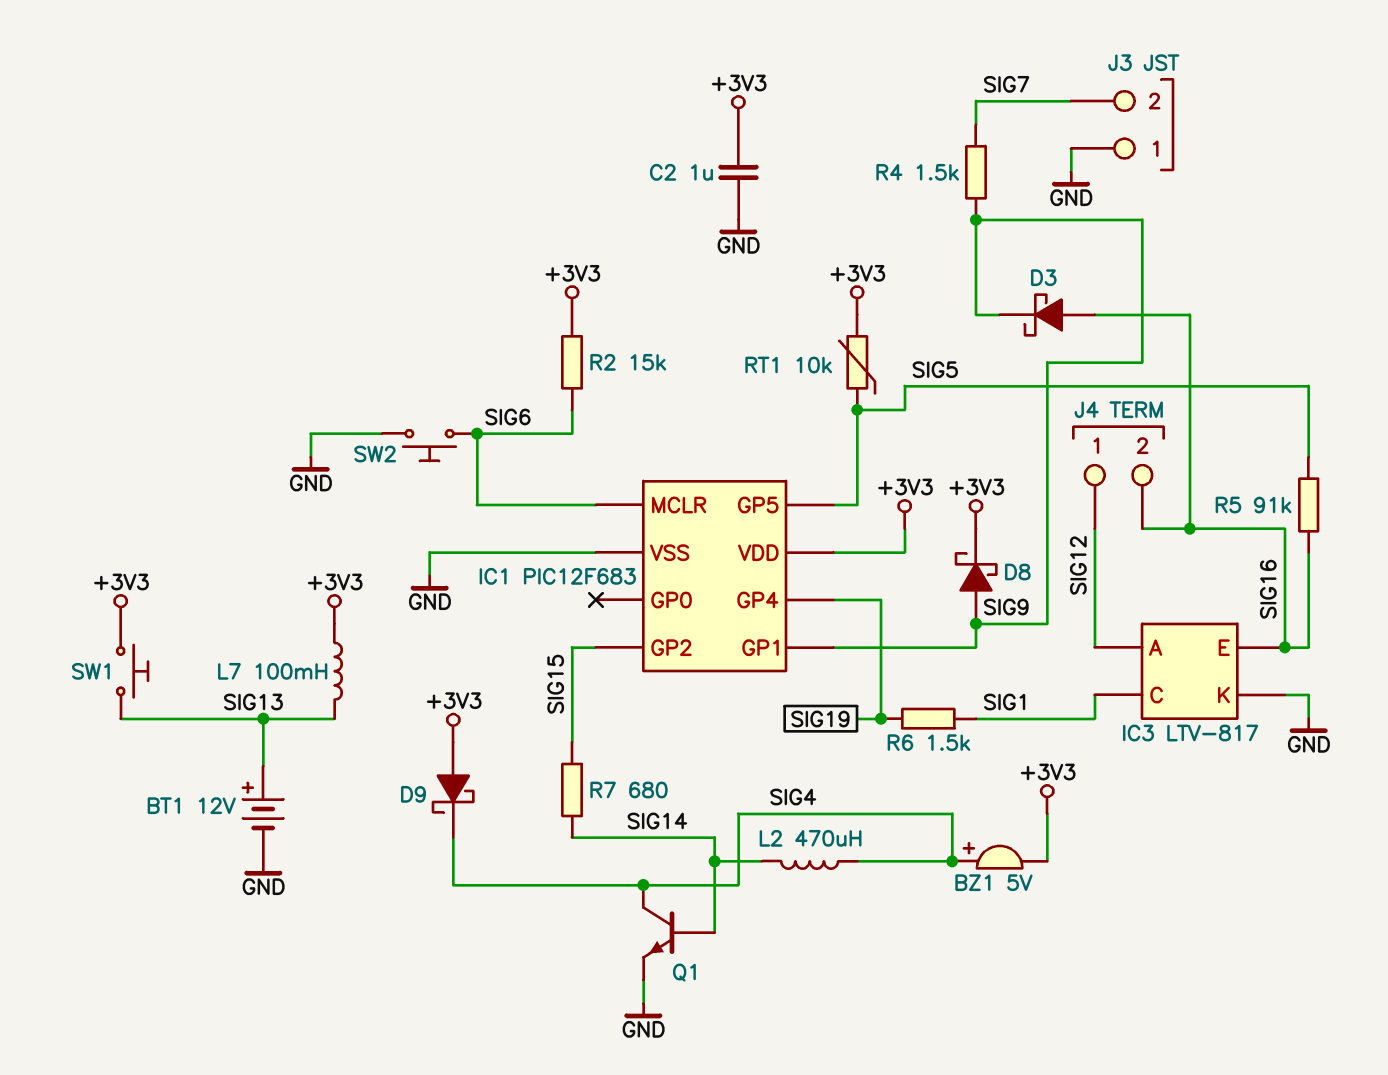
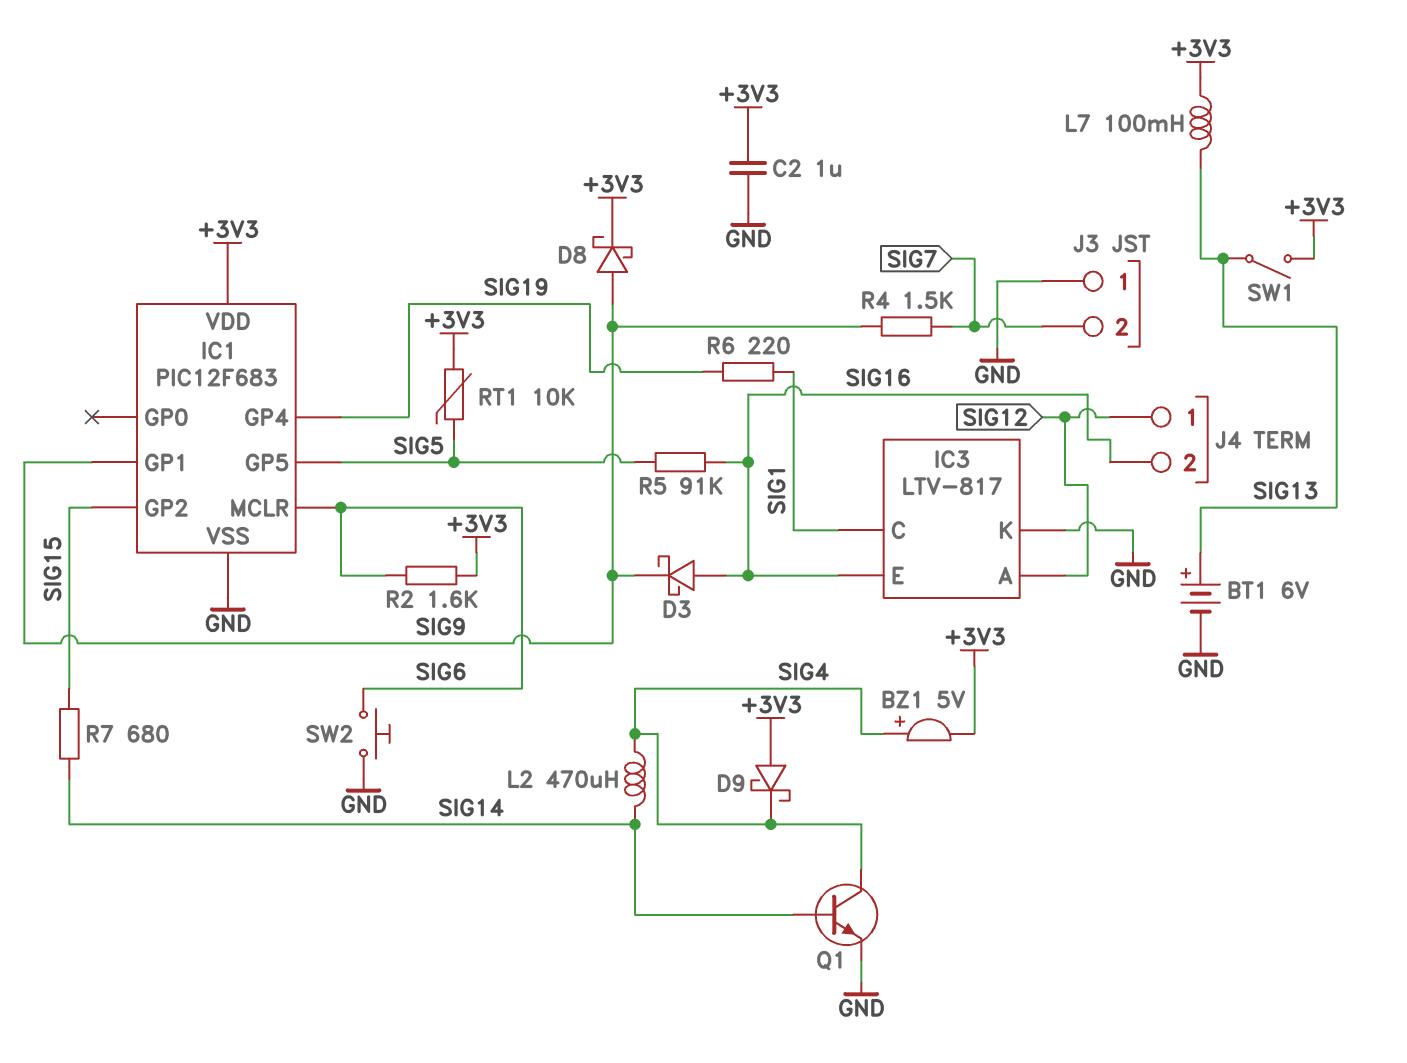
BT1: 12V (plus SIG13, minus GND) -> 6V (plus SIG13, minus GND)
R2: 15k (+3V3, SIG6) -> 1.6k (+3V3, SIG6)
R6: 1.5k (SIG1, SIG19) -> 220 (SIG1, SIG19)
SW1: button (+3V3, SIG13) -> switch (+3V3, SIG13)

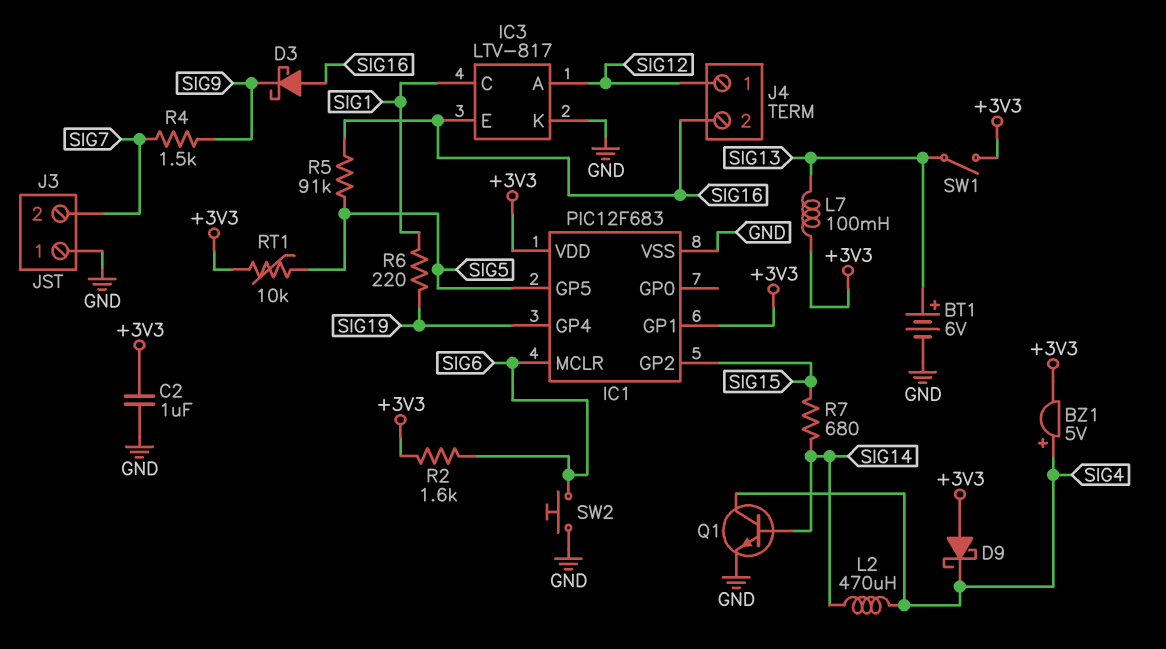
D8: schottky (A SIG9, K +3V3) -> none
IC1 pin GP1: SIG9 -> +3V3

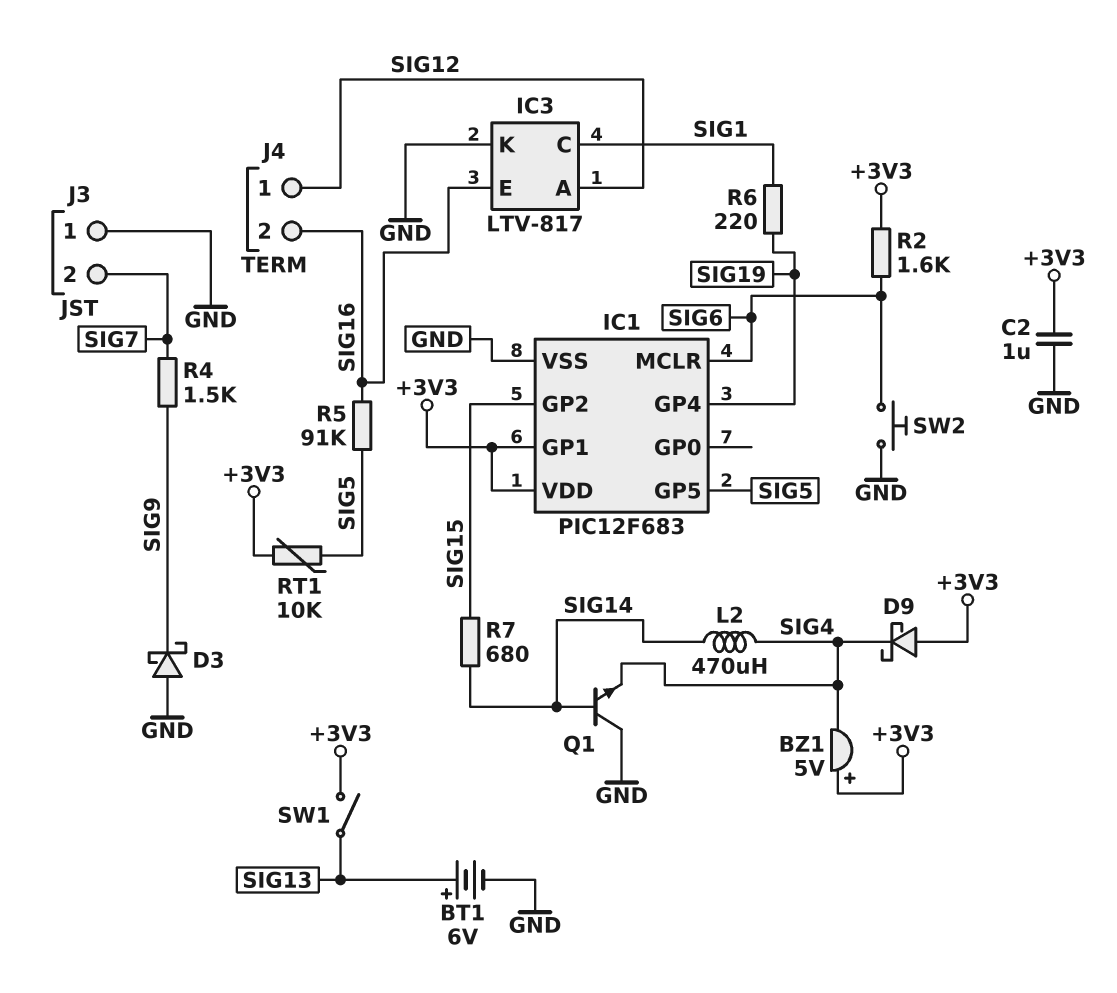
BZ1: buzzer 5V (plus SIG4, minus +3V3) -> buzzer 5V (plus +3V3, minus SIG4)
D3: schottky (A SIG16, K SIG9) -> schottky (A GND, K SIG9)
L7: 100mH (+3V3, SIG13) -> none
Q1: NPN (B SIG14, C SIG4, E GND) -> NPN (B SIG14, C GND, E SIG4)

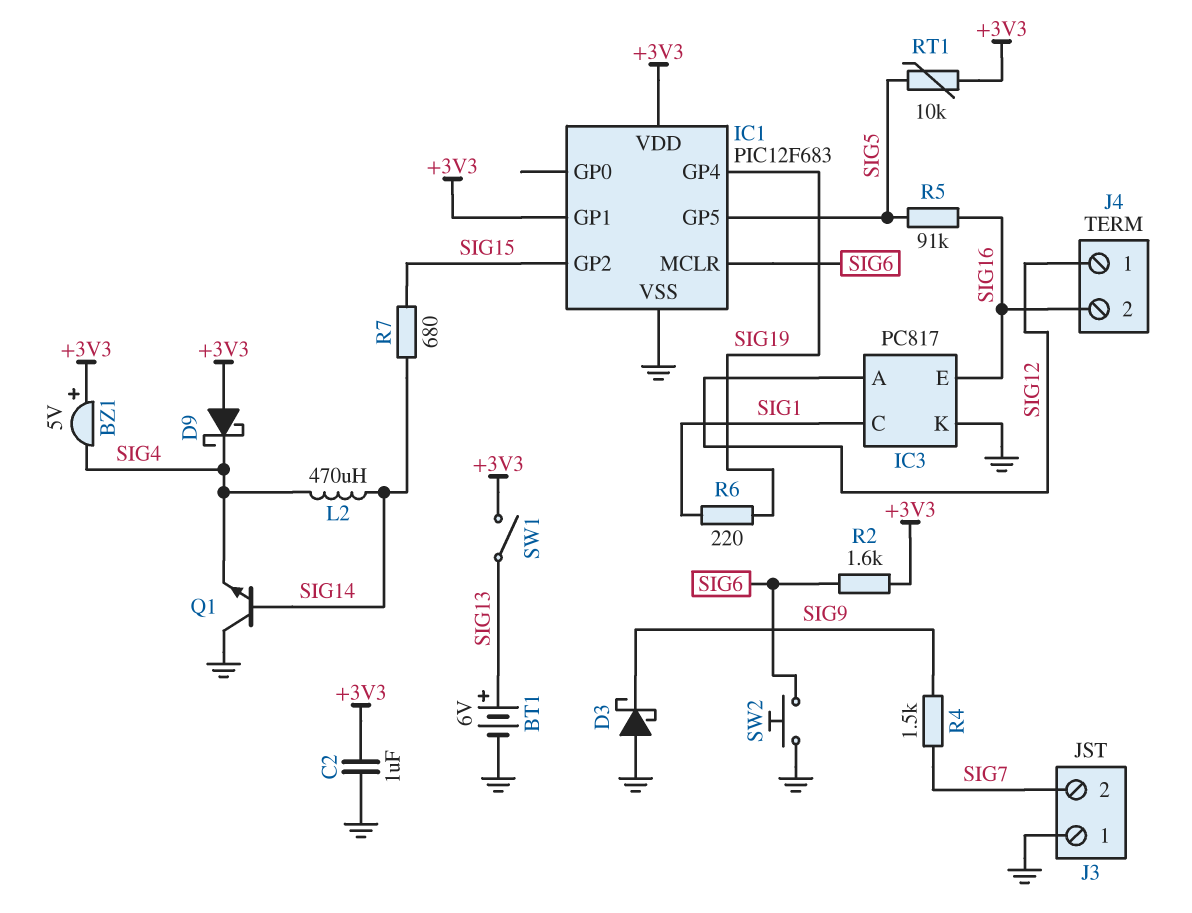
IC3: LTV-817 -> PC817

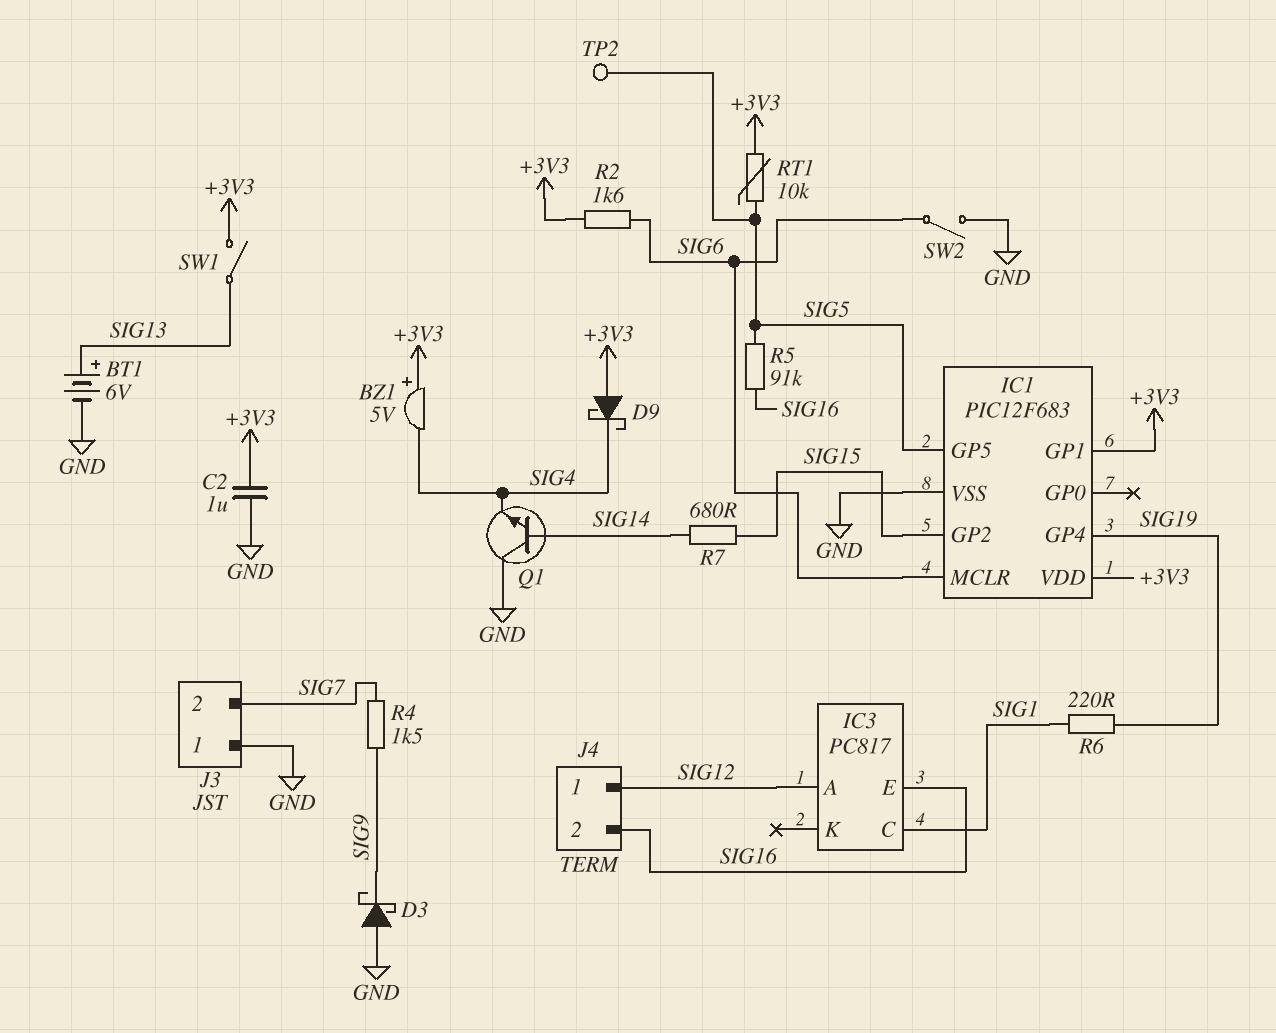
IC3 pin K: GND -> none
L2: 470uH (SIG4, SIG14) -> none
SW2: button (GND, SIG6) -> switch (GND, SIG6)
TP2: none -> test point (SIG5)

